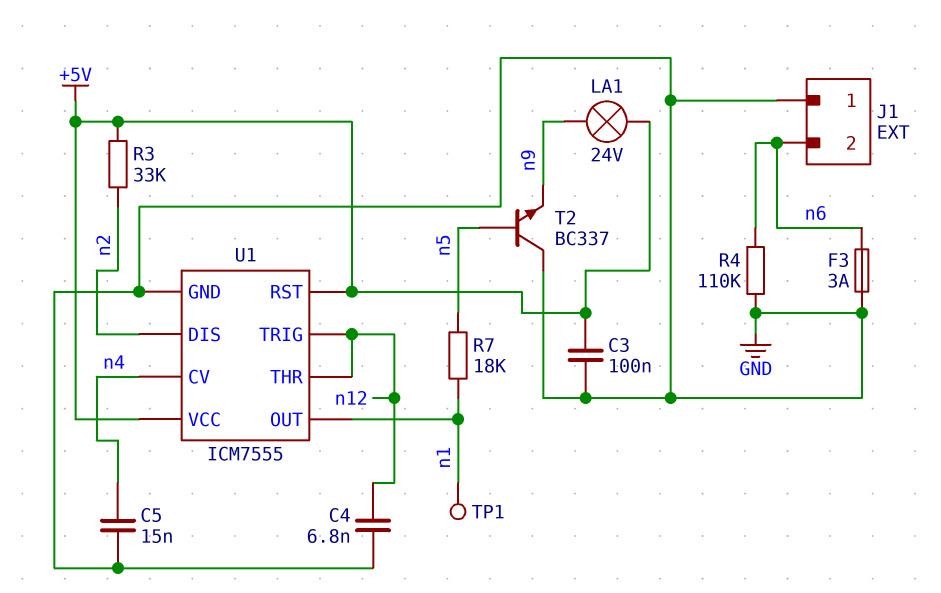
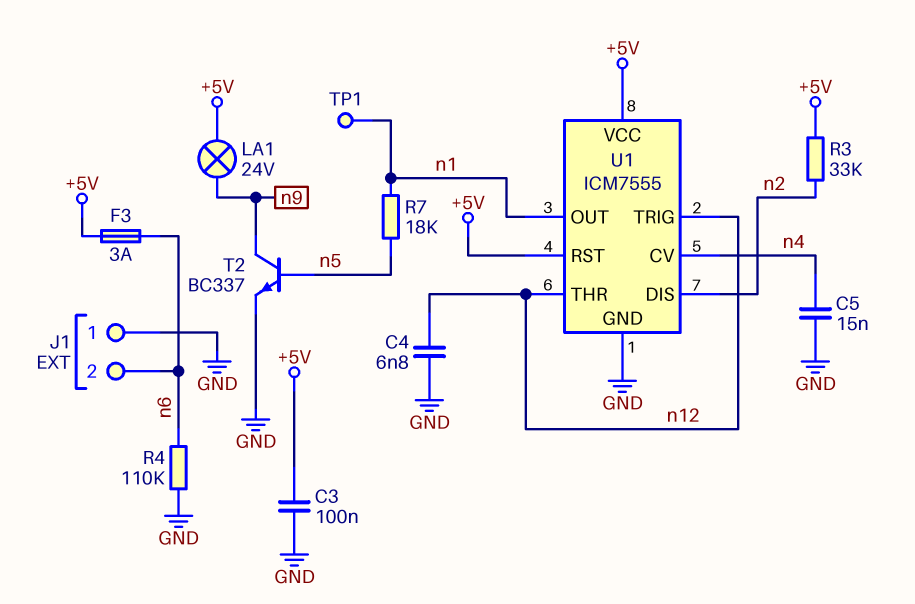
F3: 3A (GND, n6) -> 3A (+5V, n6)
T2: NPN BC337 (B n5, C GND, E n9) -> NPN BC337 (B n5, C n9, E GND)

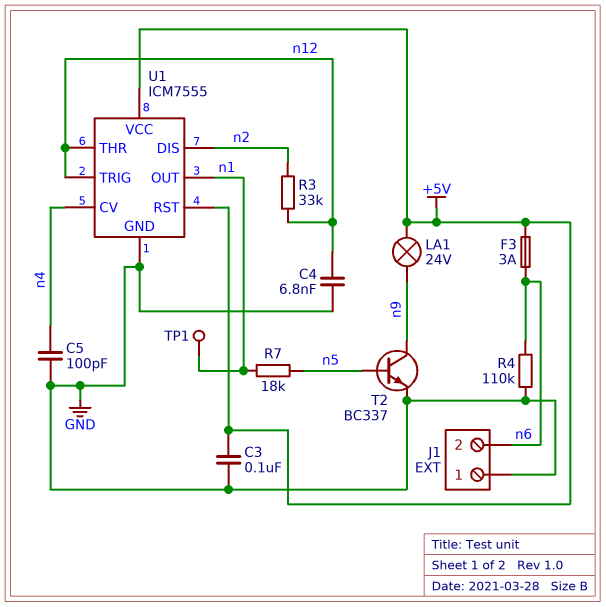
C5: 15nF (GND, n4) -> 100pF (GND, n4)
R3: 33k (+5V, n2) -> 33k (n2, n12)

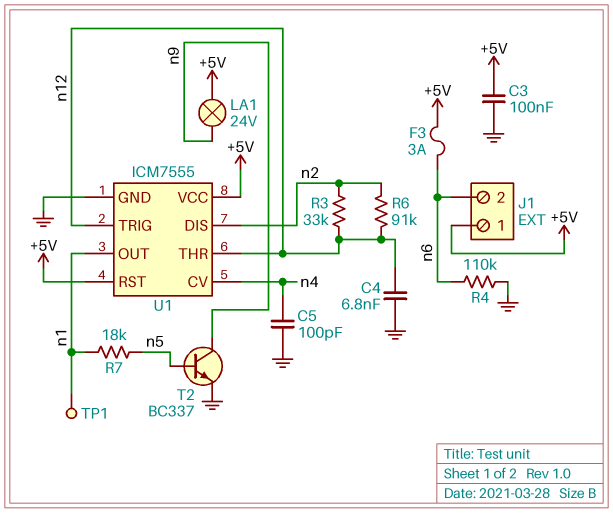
J1 pin 1: GND -> +5V
R6: none -> 91k (n2, n12)

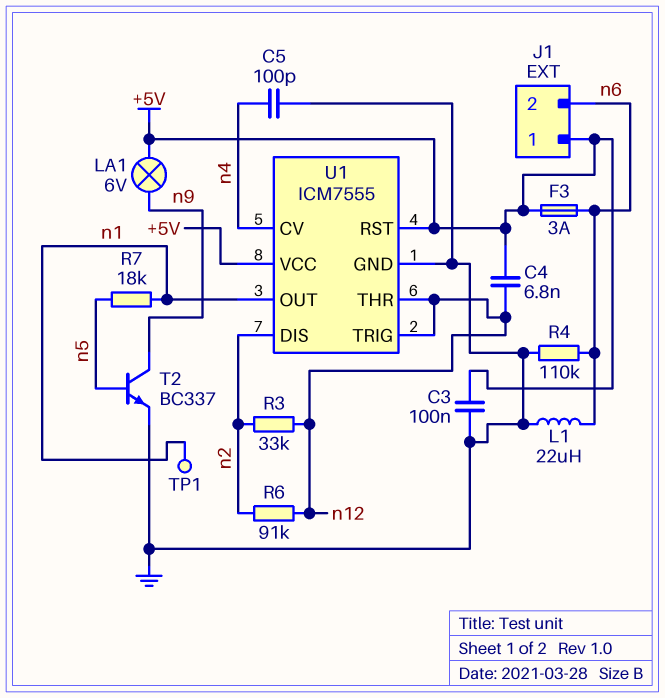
C4: 6.8nF (GND, n12) -> 6.8nF (+5V, n12)
L1: none -> 22uH (GND, n6)
LA1: lamp 24V (+5V, n9) -> lamp 6V (+5V, n9)

